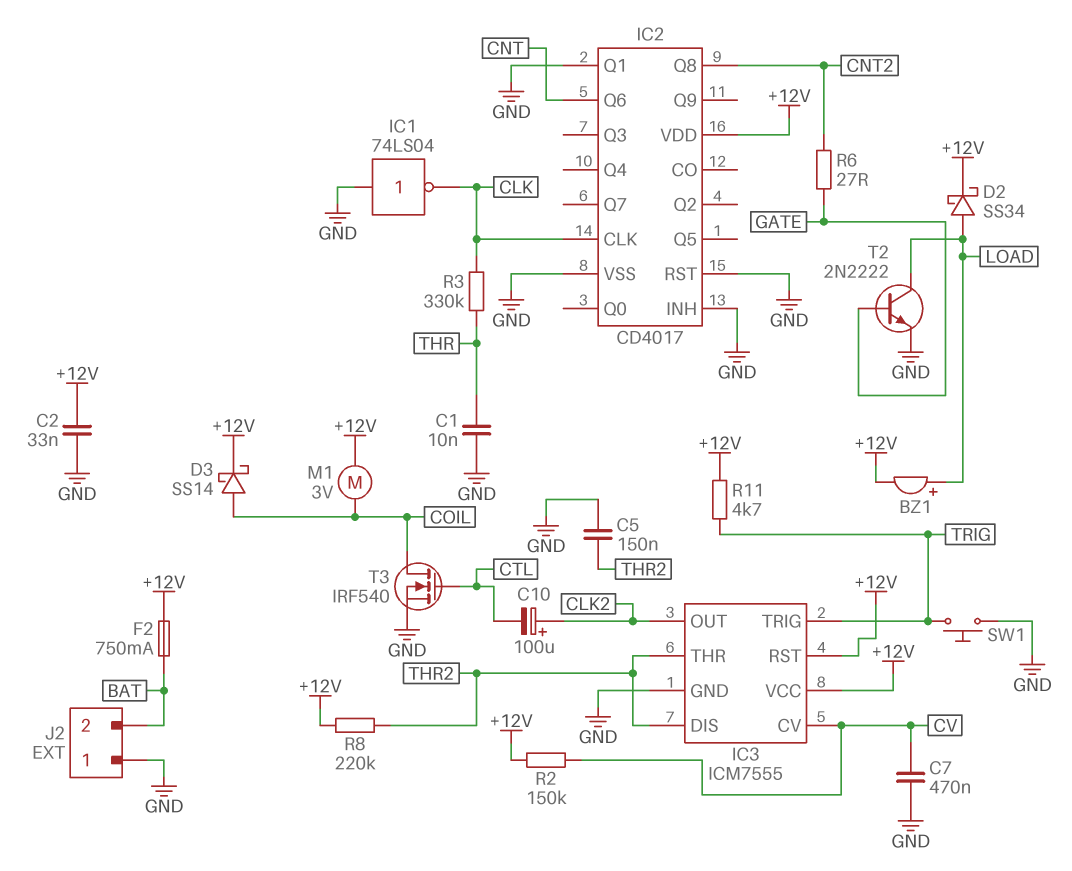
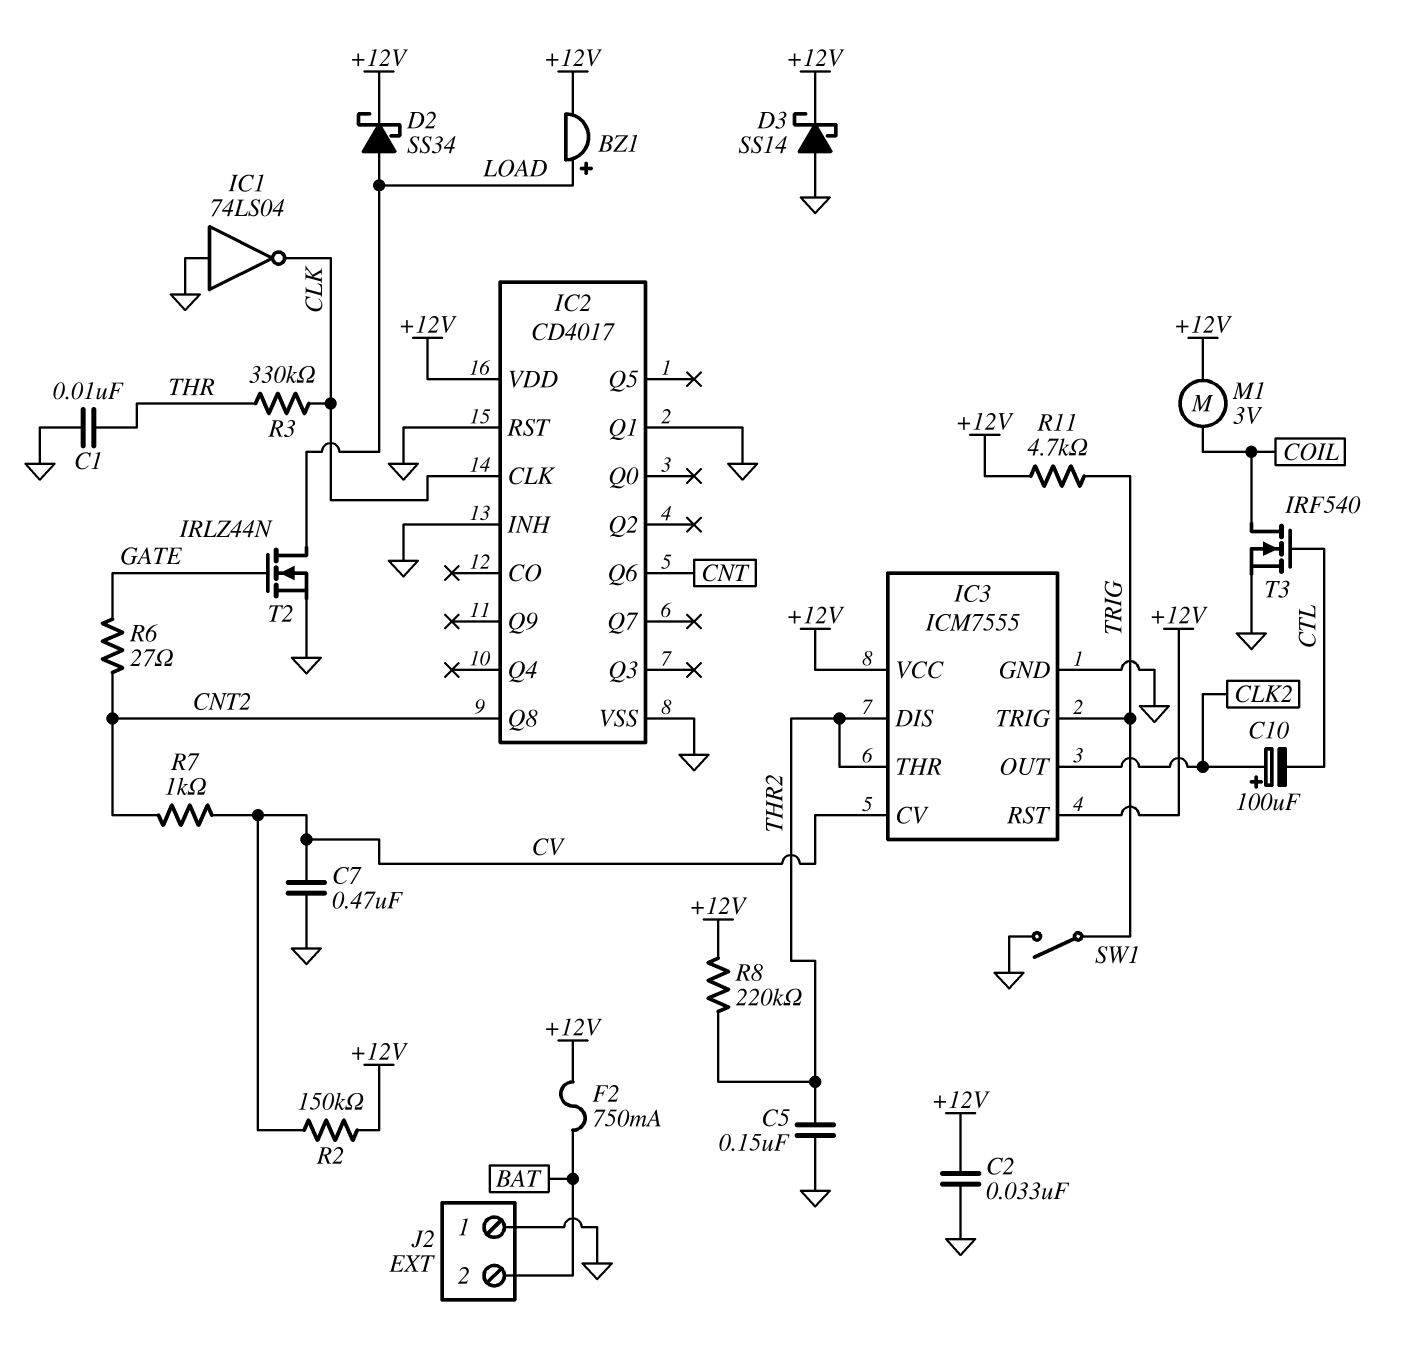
D3: schottky SS14 (A COIL, K +12V) -> schottky SS14 (A GND, K +12V)
R7: none -> 1k (CNT2, CV)
SW1: button (GND, TRIG) -> switch (GND, TRIG)
T2: NPN 2N2222 (B GATE, C LOAD, E GND) -> NMOS IRLZ44N (G GATE, D LOAD, S GND)

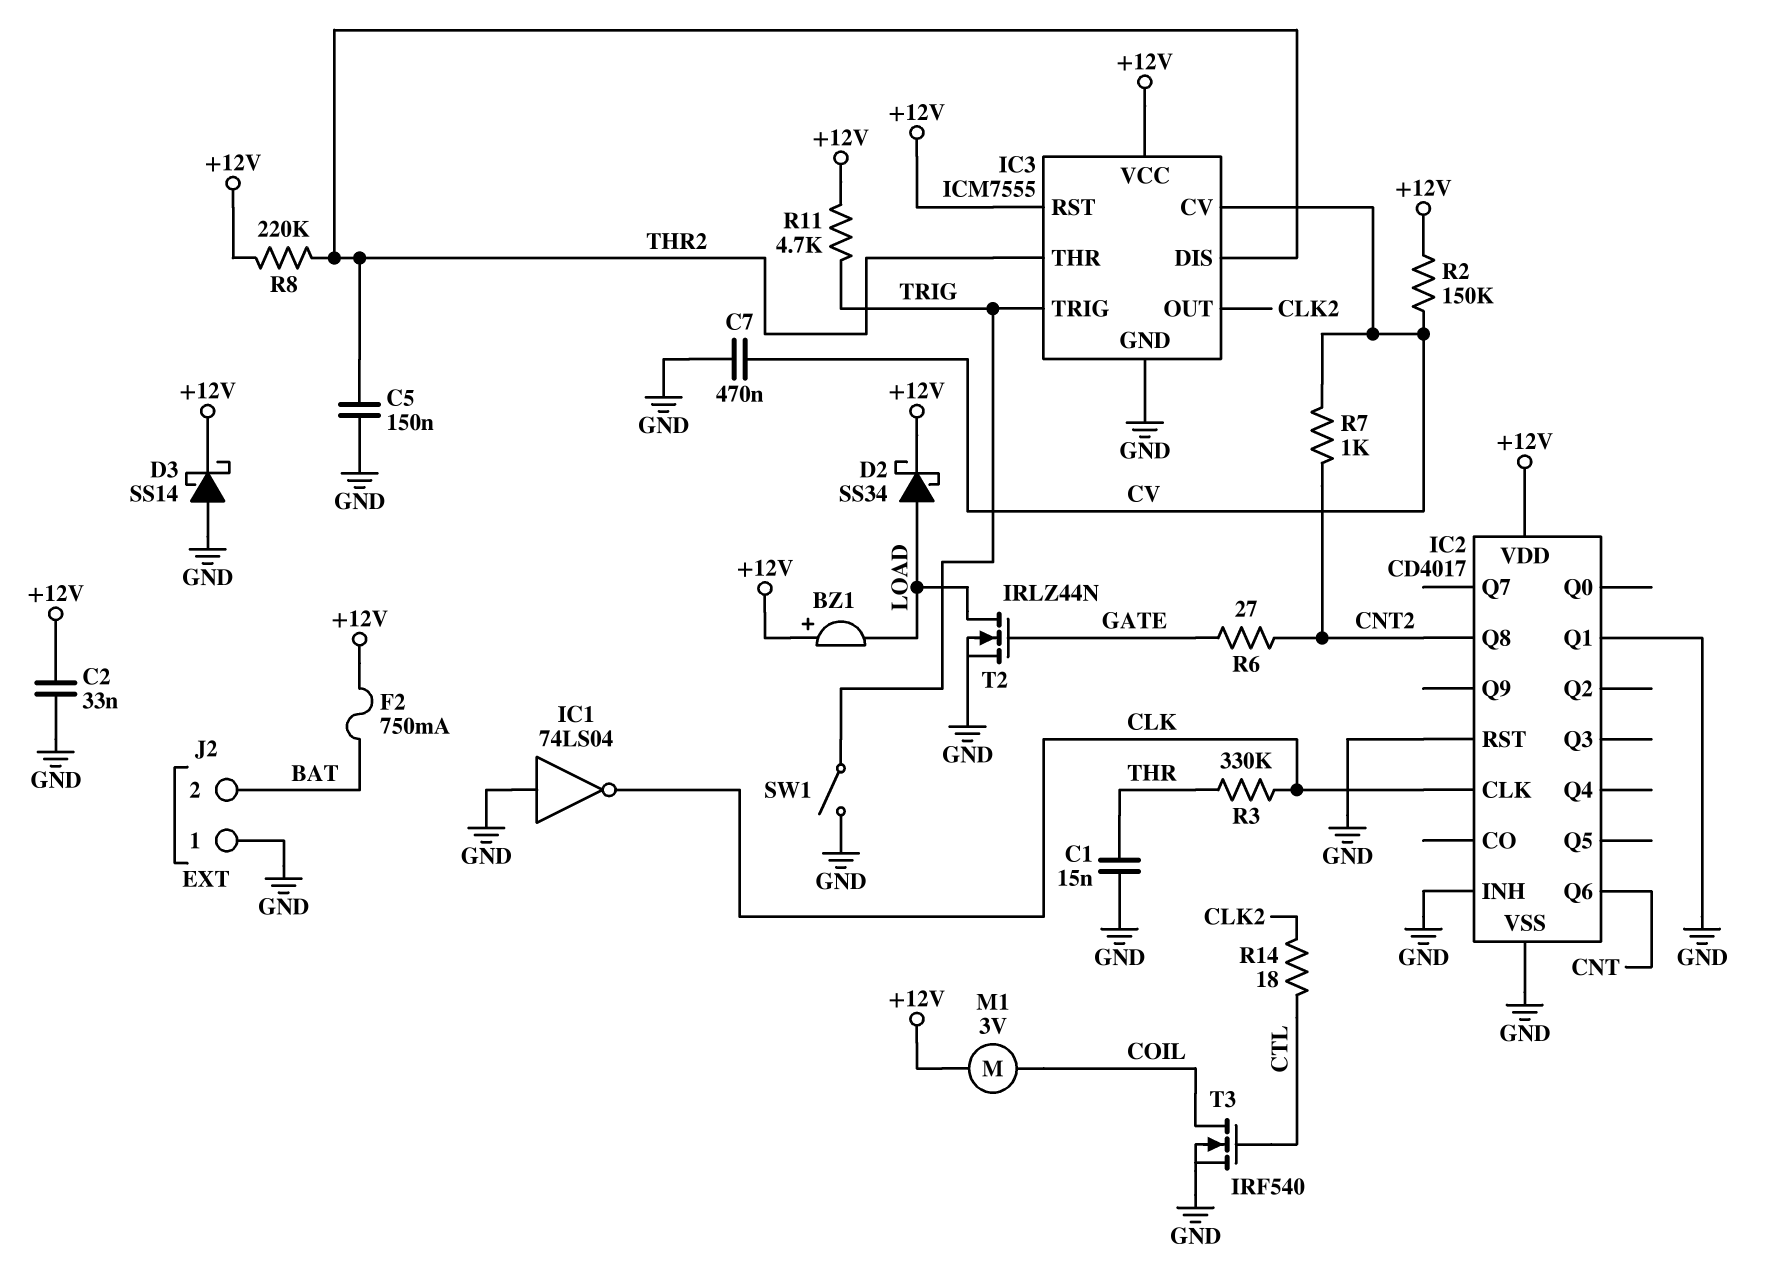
BZ1: buzzer (plus LOAD, minus +12V) -> buzzer (plus +12V, minus LOAD)
C1: 10nF (GND, THR) -> 15nF (GND, THR)
C10: 100uF (plus CLK2, minus CTL) -> none
R14: none -> 18 (CLK2, CTL)

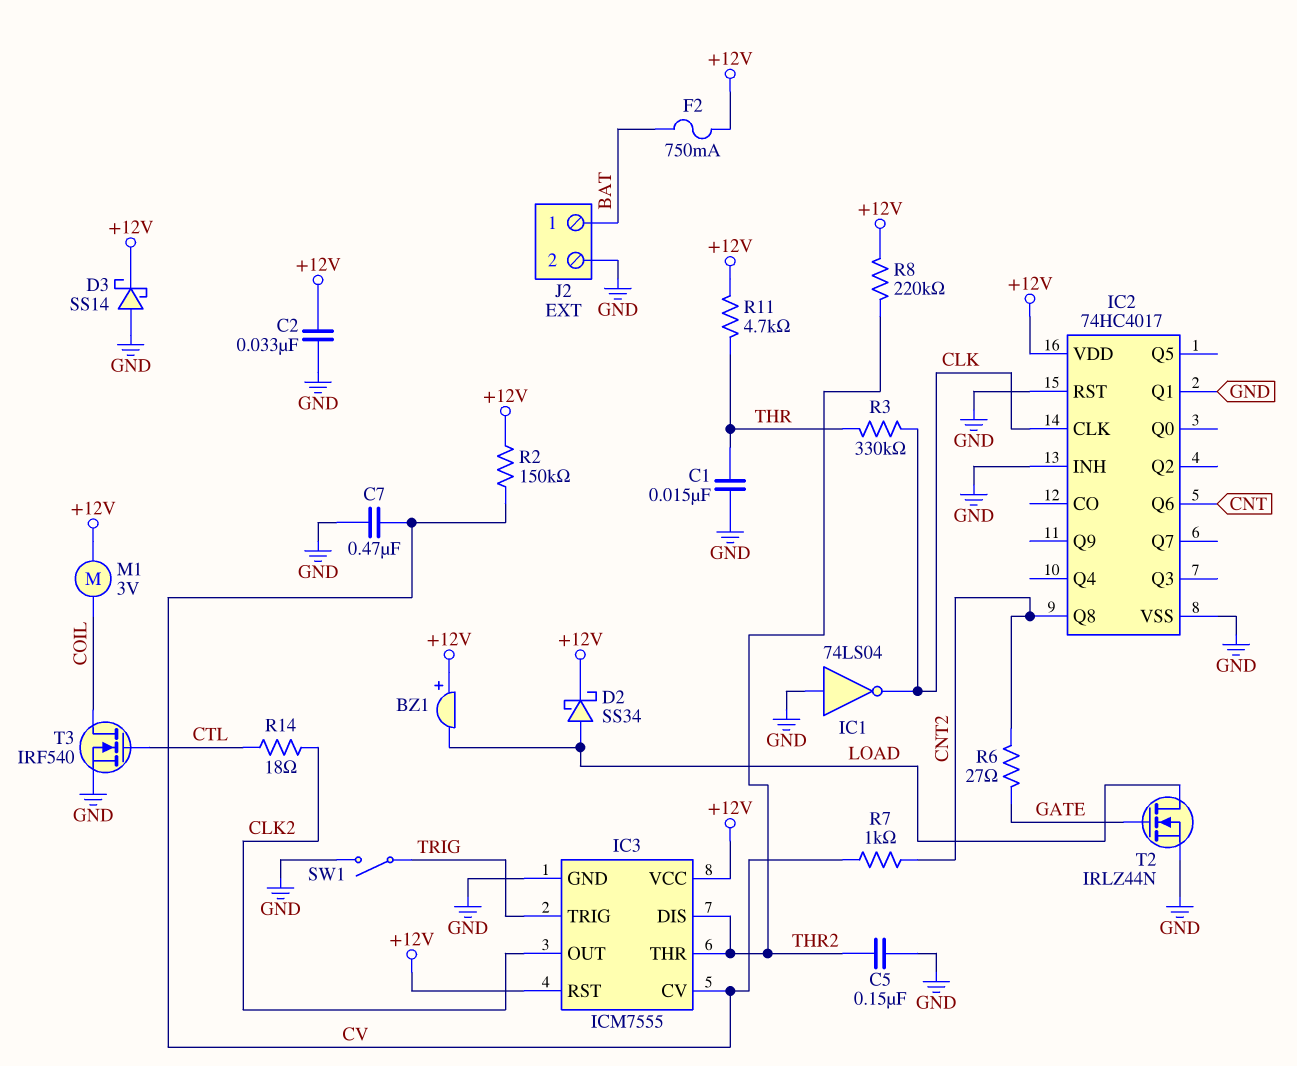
IC2: CD4017 -> 74HC4017
J2 pin 1: GND -> BAT
J2 pin 2: BAT -> GND
R11: 4.7k (+12V, TRIG) -> 4.7k (+12V, THR)

